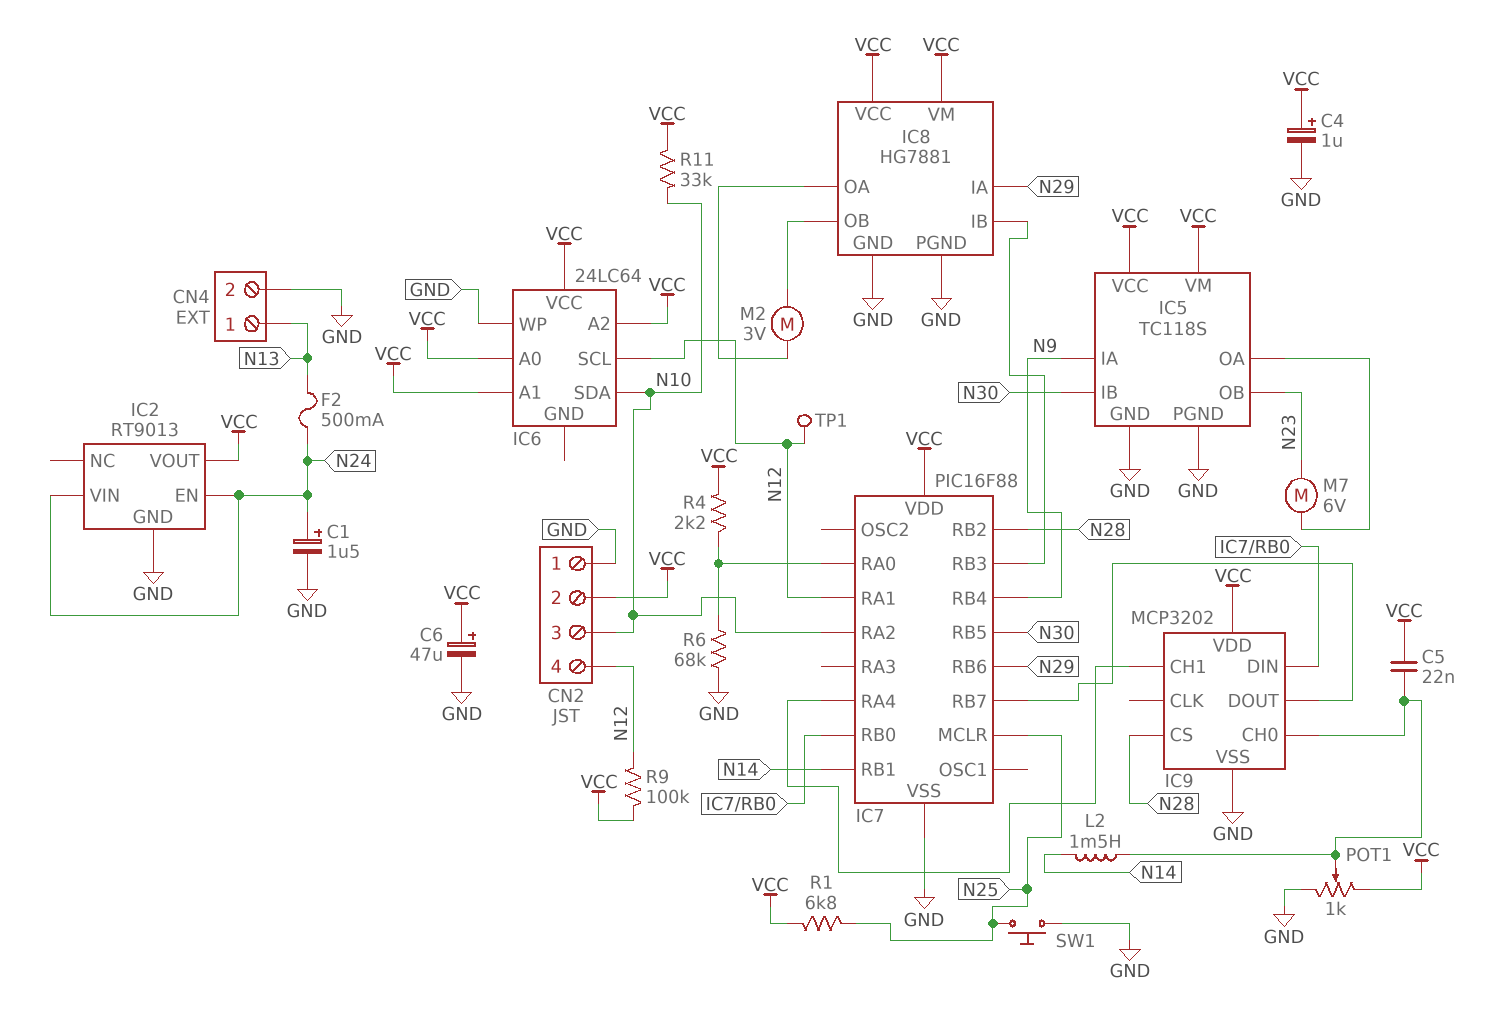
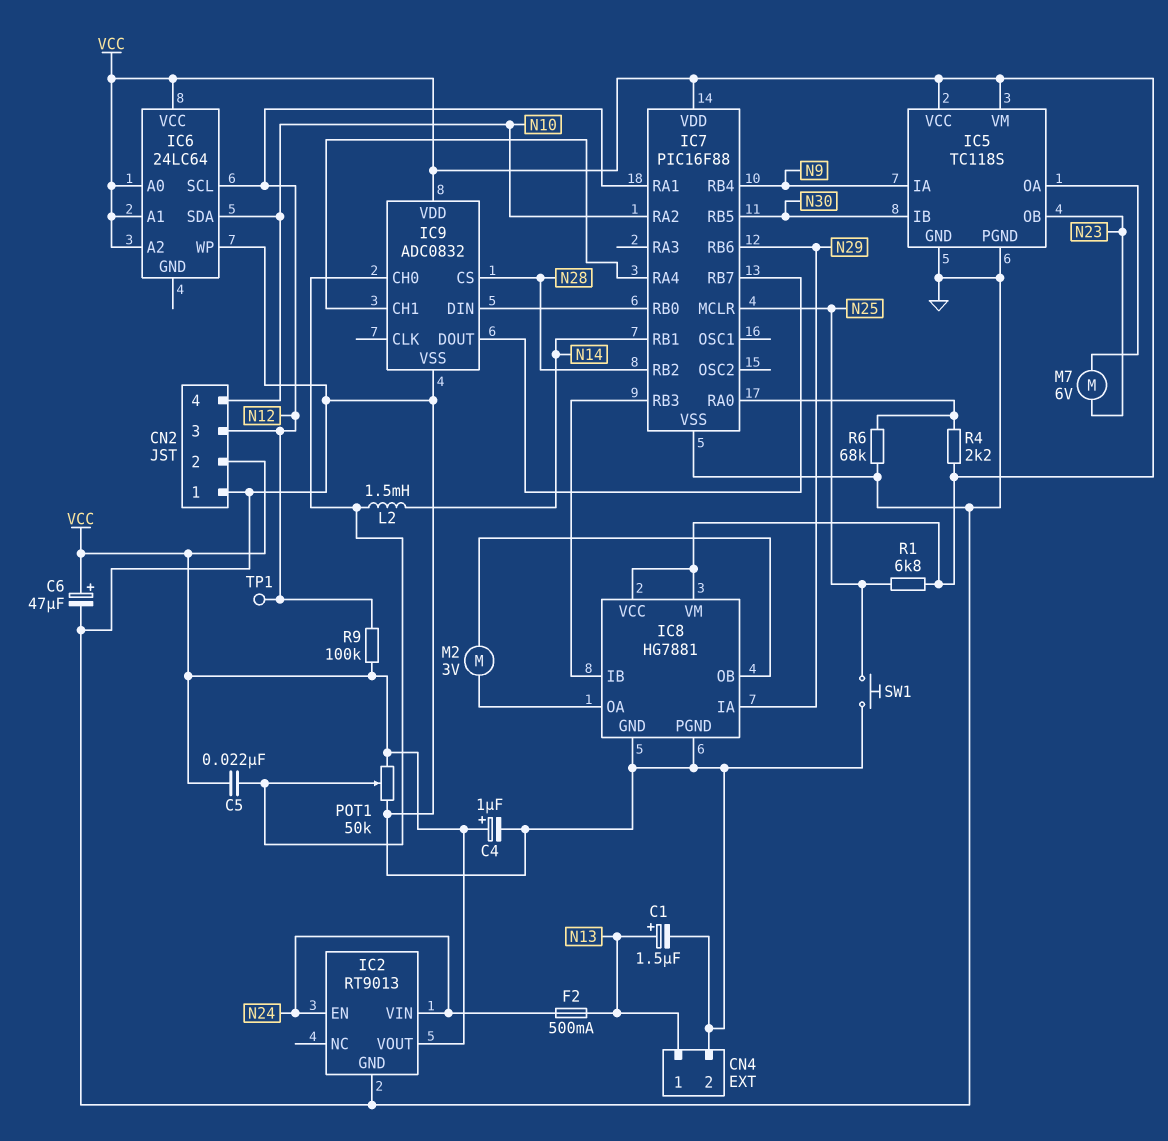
C1: 1.5uF (plus N24, minus GND) -> 1.5uF (plus N13, minus GND)
CN2 pin 3: N10 -> N12
CN2 pin 4: N12 -> N10
IC9: MCP3202 -> ADC0832
POT1: 1k (GND, VCC, wiper IC9/CH0) -> 50k (GND, VCC, wiper IC9/CH0)
R11: 33k (N10, VCC) -> none

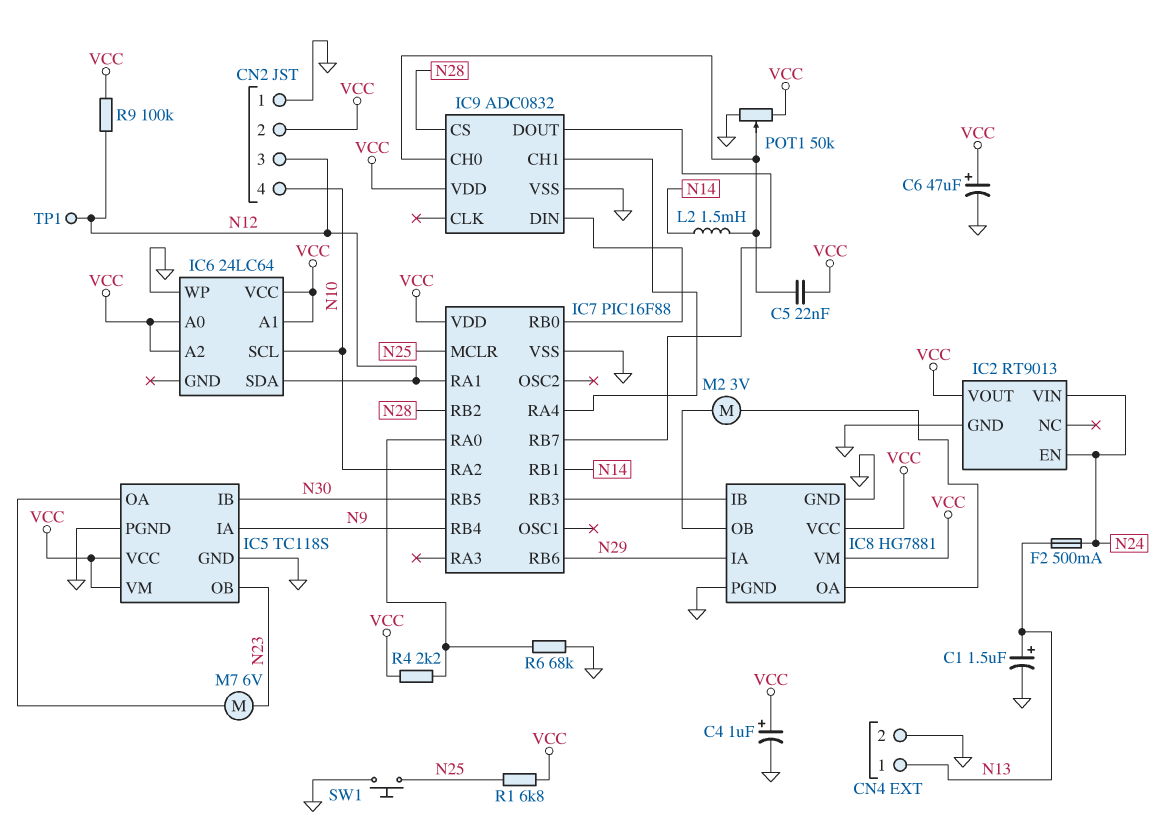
IC6 pin SCL: N12 -> N10
IC6 pin SDA: N10 -> N12

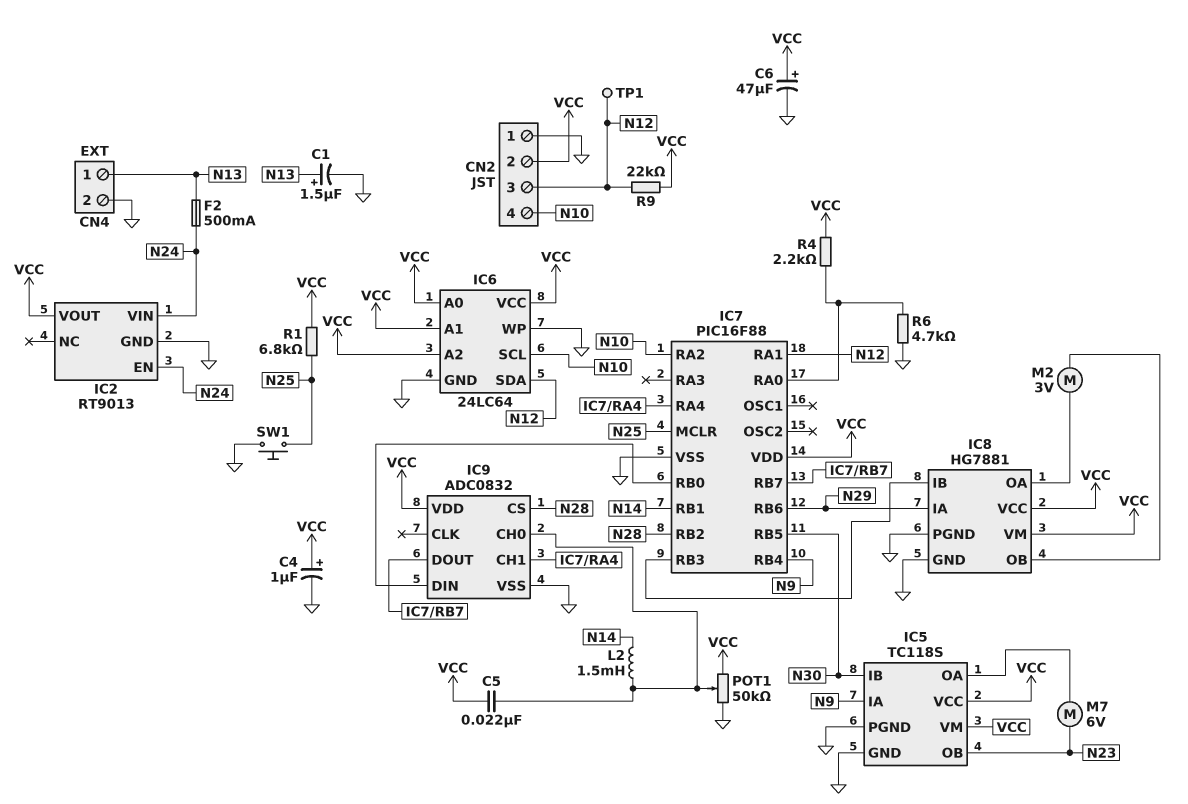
IC6 pin GND: none -> GND
R6: 68k (GND, IC7/RA0) -> 4.7k (GND, IC7/RA0)
R9: 100k (N12, VCC) -> 22k (N12, VCC)

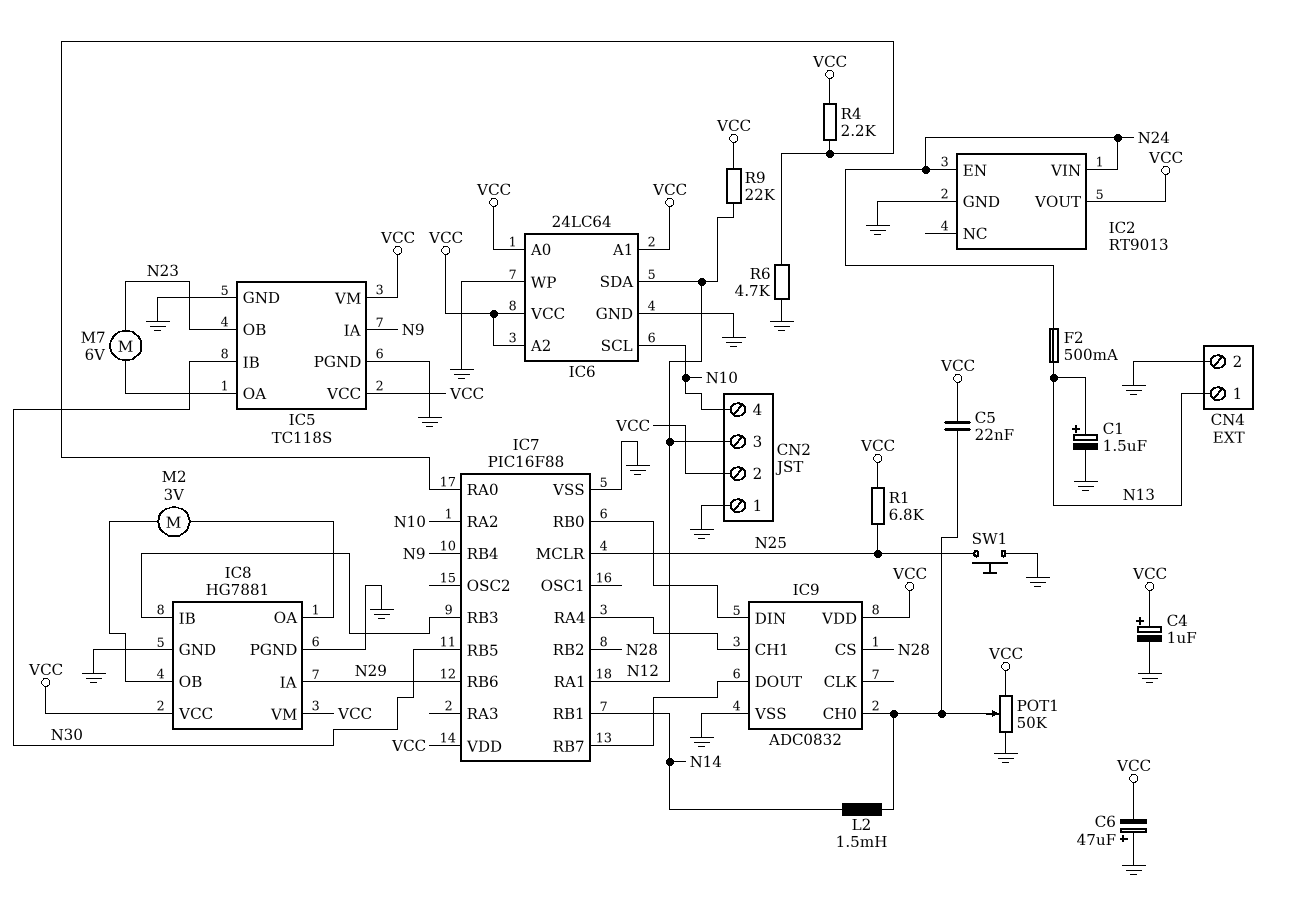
C6: 47uF (plus VCC, minus GND) -> 47uF (plus GND, minus VCC)
TP1: test point (N12) -> none

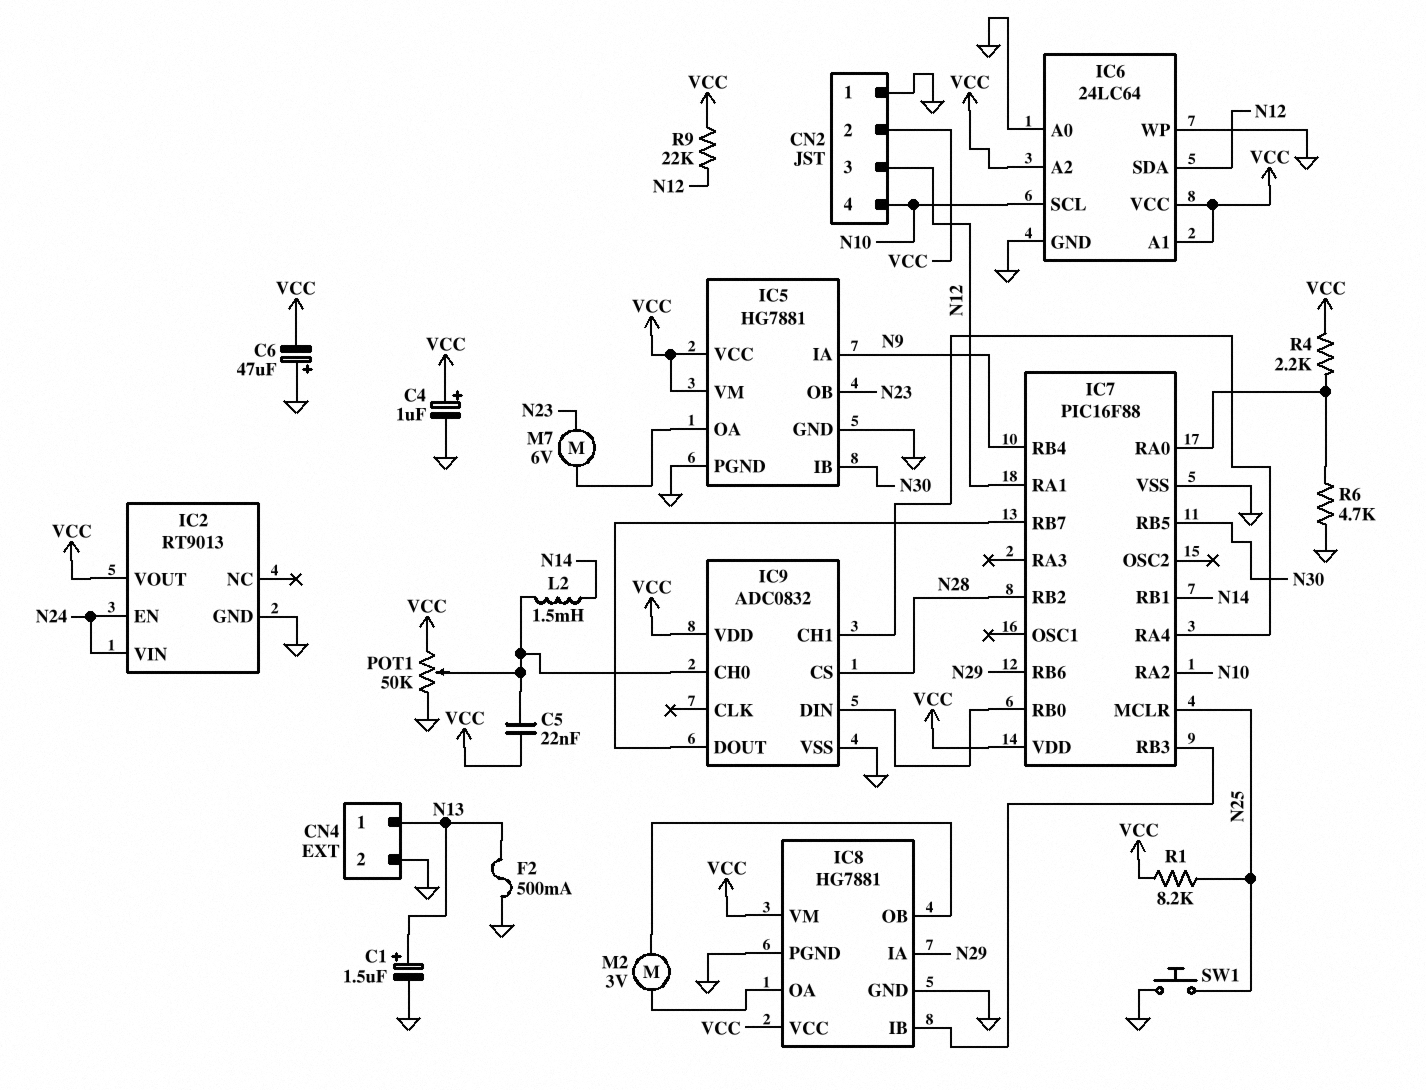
F2: 500mA (N13, N24) -> 500mA (GND, N13)
IC5: TC118S -> HG7881
IC6 pin A0: VCC -> GND
R1: 6.8k (N25, VCC) -> 8.2k (N25, VCC)

